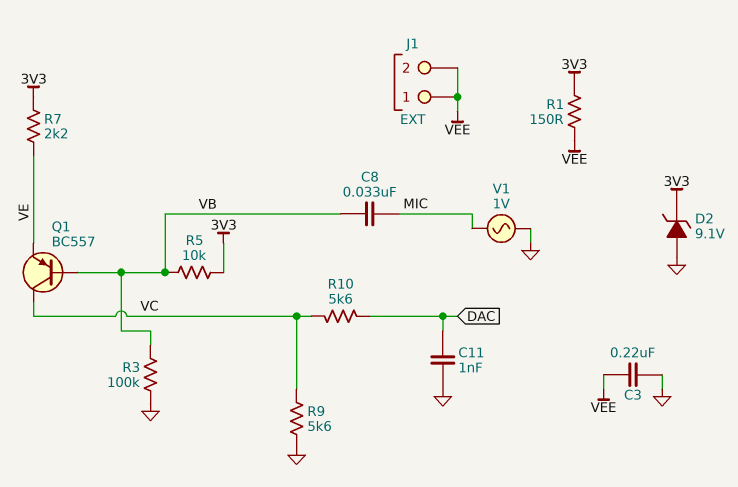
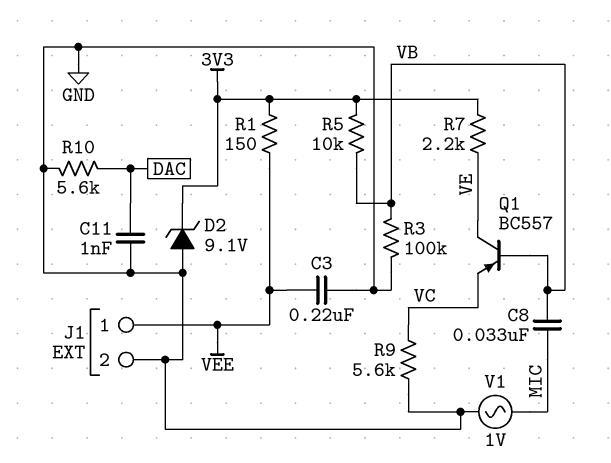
J1 pin 2: VEE -> GND
Q1: PNP BC557 (B VB, C VC, E VE) -> PNP BC557 (B VB, C VE, E VC)
R10: 5.6k (DAC, VC) -> 5.6k (DAC, GND)

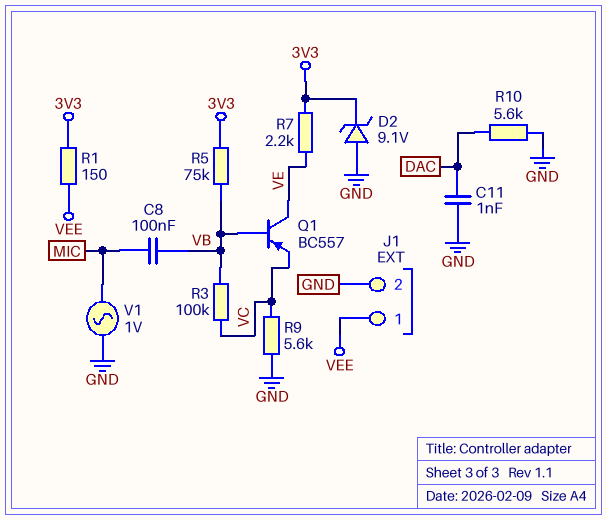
C3: 220nF (GND, VEE) -> none
C8: 33nF (MIC, VB) -> 100nF (MIC, VB)
R3: 100k (GND, VB) -> 100k (VB, VC)
R5: 10k (3V3, VB) -> 75k (3V3, VB)

